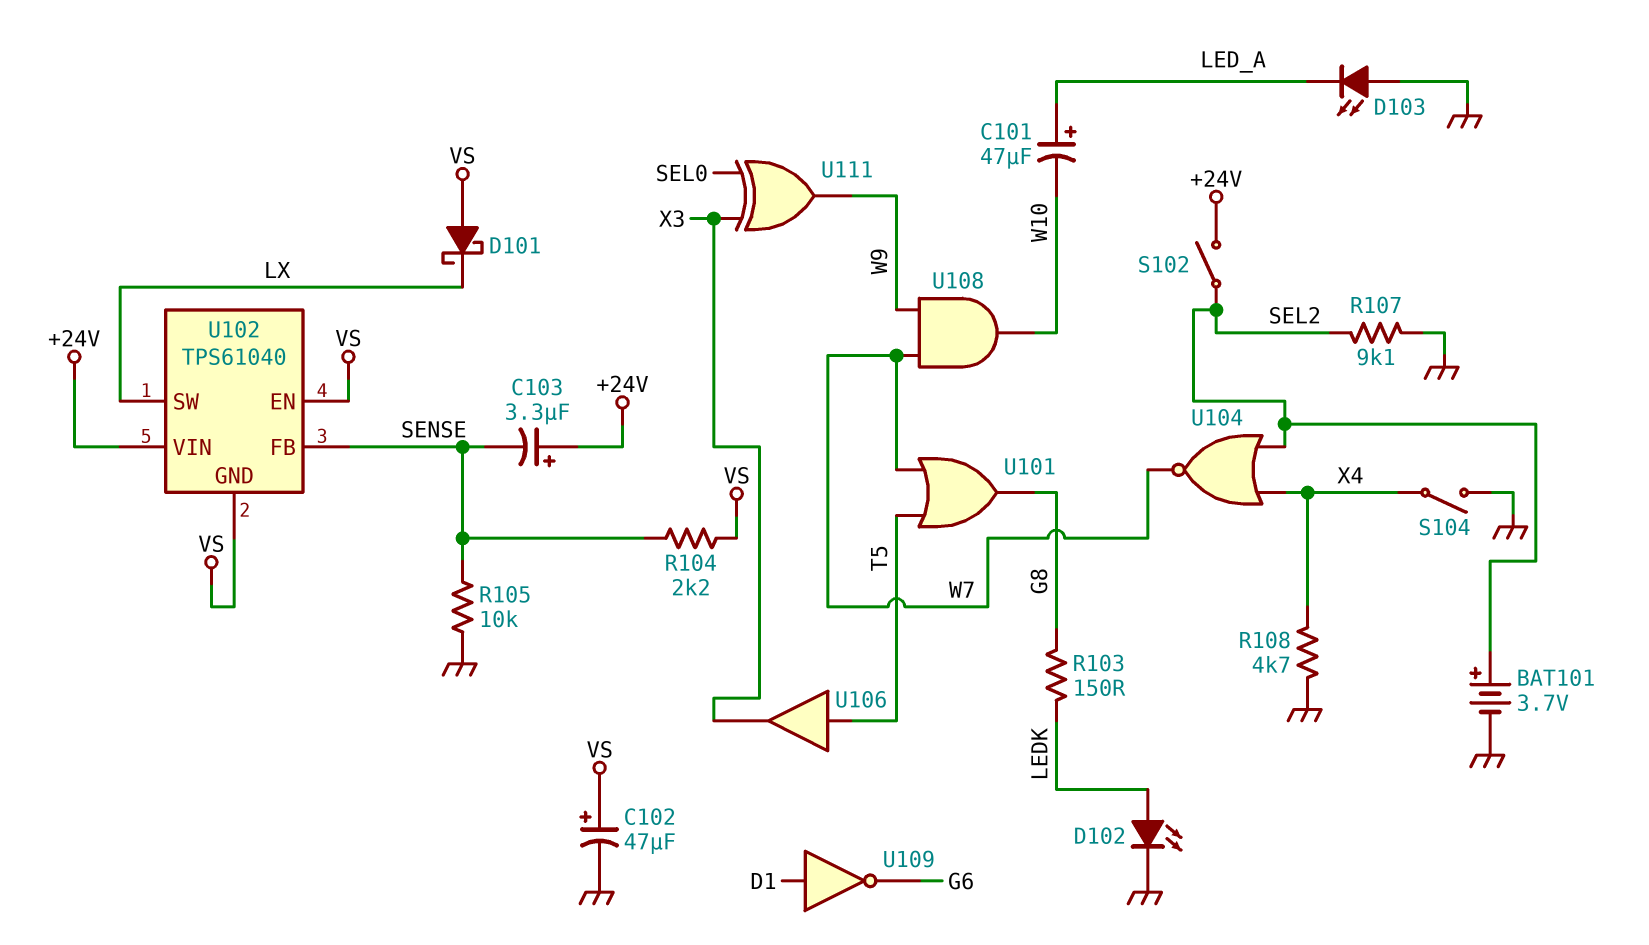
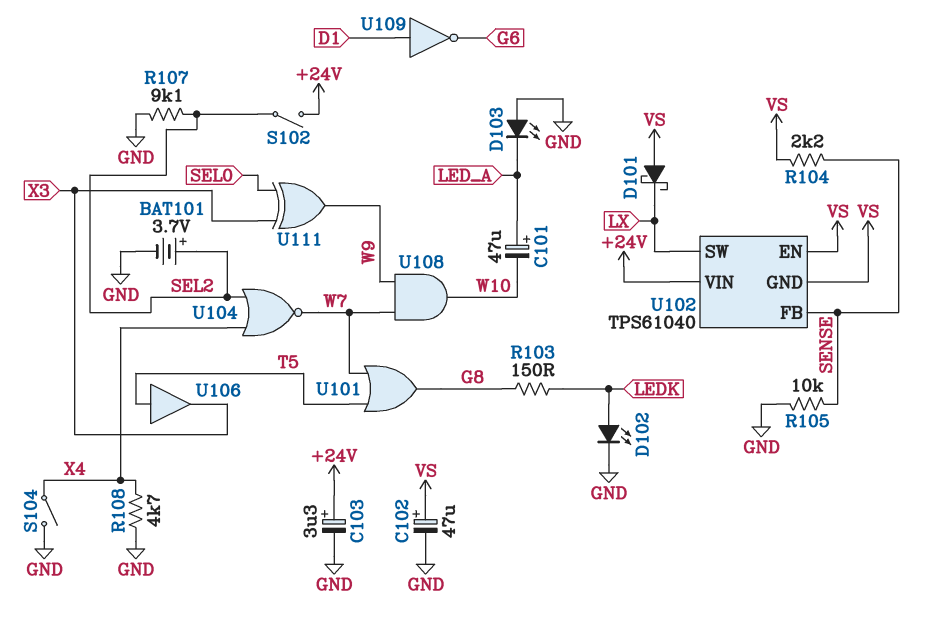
C103: 3.3uF (plus +24V, minus SENSE) -> 3.3uF (plus +24V, minus GND)

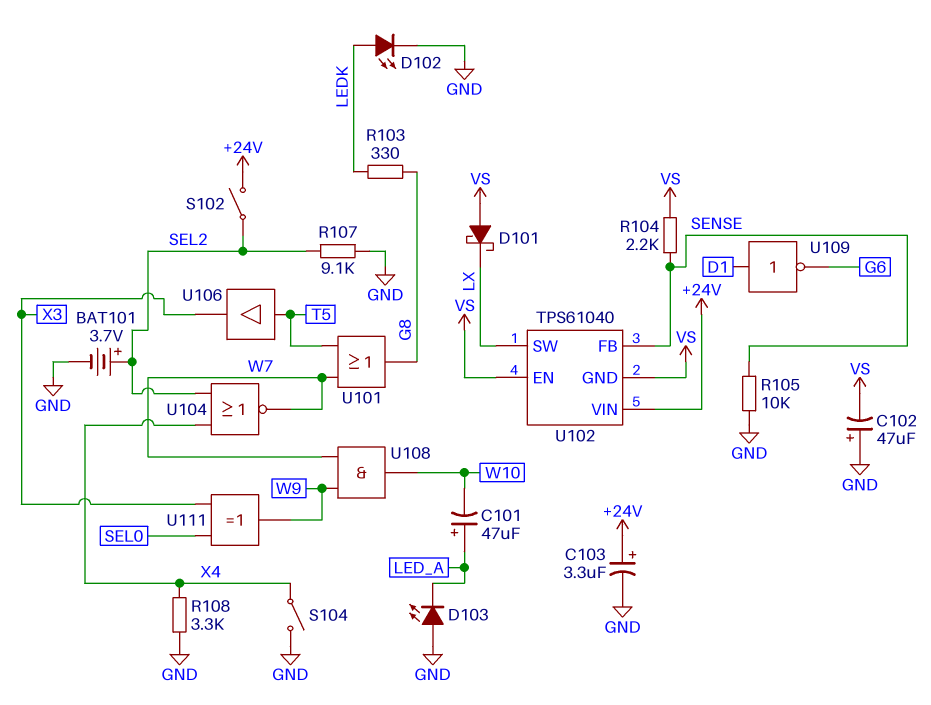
C102: 47uF (plus VS, minus GND) -> 47uF (plus GND, minus VS)
R103: 150 (G8, LEDK) -> 330 (G8, LEDK)
R108: 4.7k (GND, X4) -> 3.3k (GND, X4)

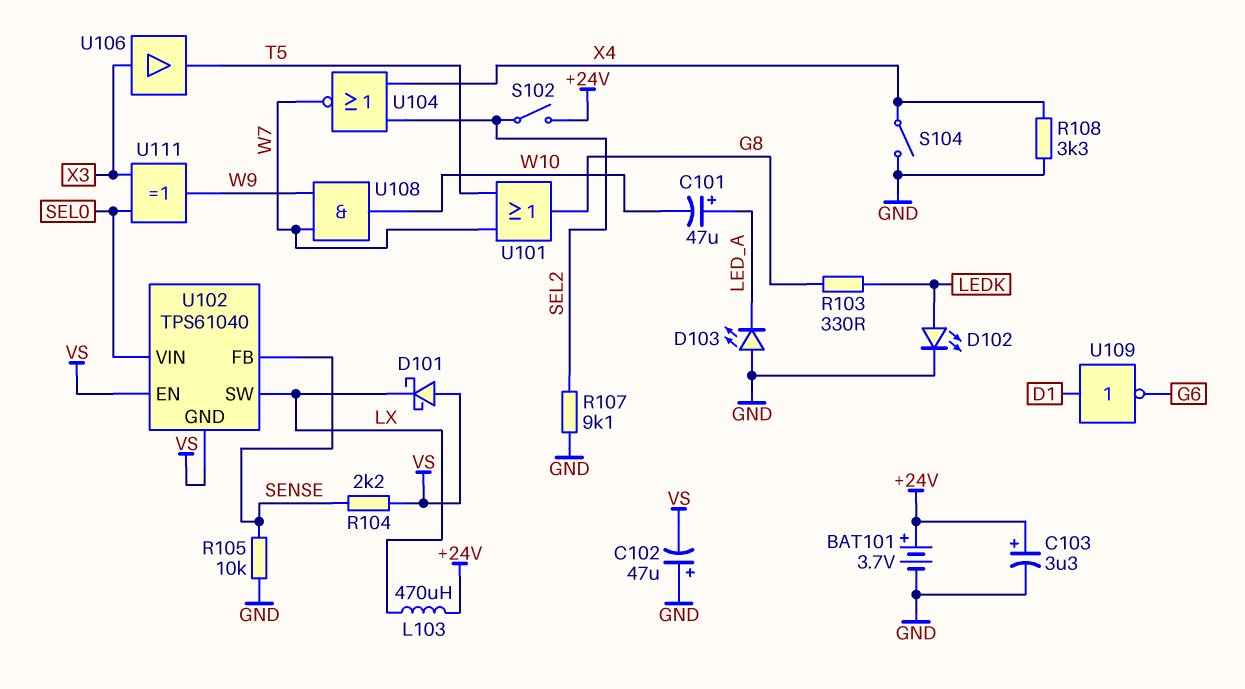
BAT101: 3.7V (plus SEL2, minus GND) -> 3.7V (plus +24V, minus GND)
L103: none -> 470uH (+24V, LX)
U102 pin VIN: +24V -> SEL0
U106: buffer (in T5, out X3) -> buffer (in X3, out T5)

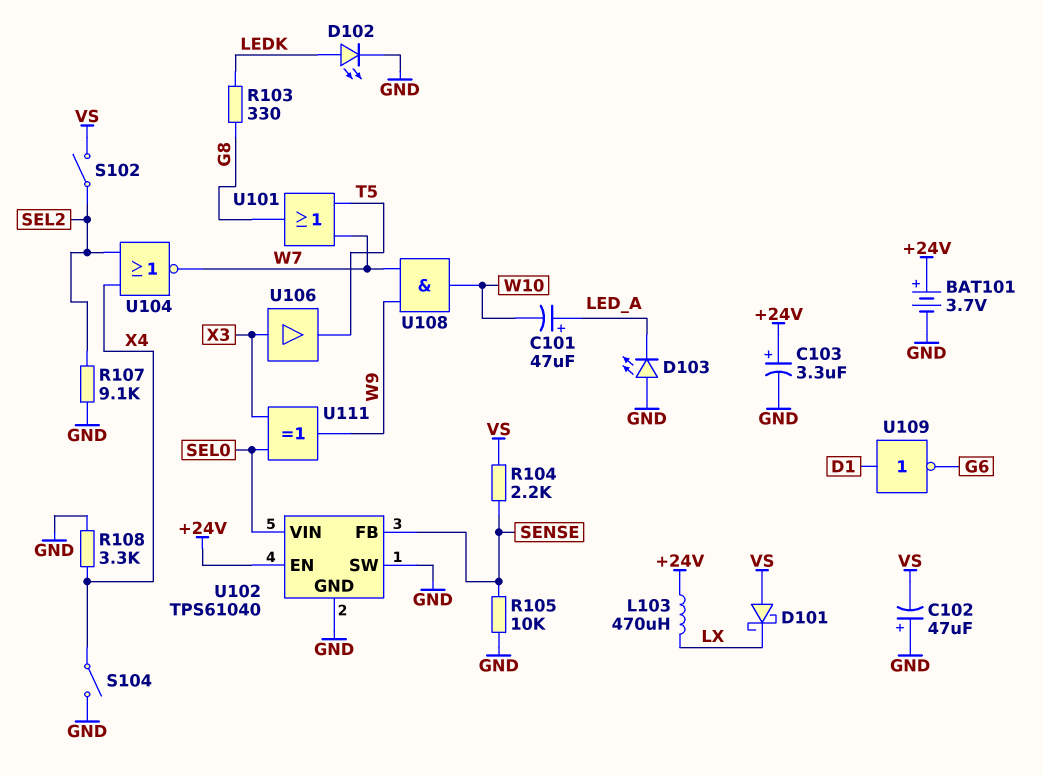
S102: switch (+24V, SEL2) -> switch (SEL2, VS)
U102 pin EN: VS -> +24V
U102 pin GND: VS -> GND
U102 pin SW: LX -> GND

